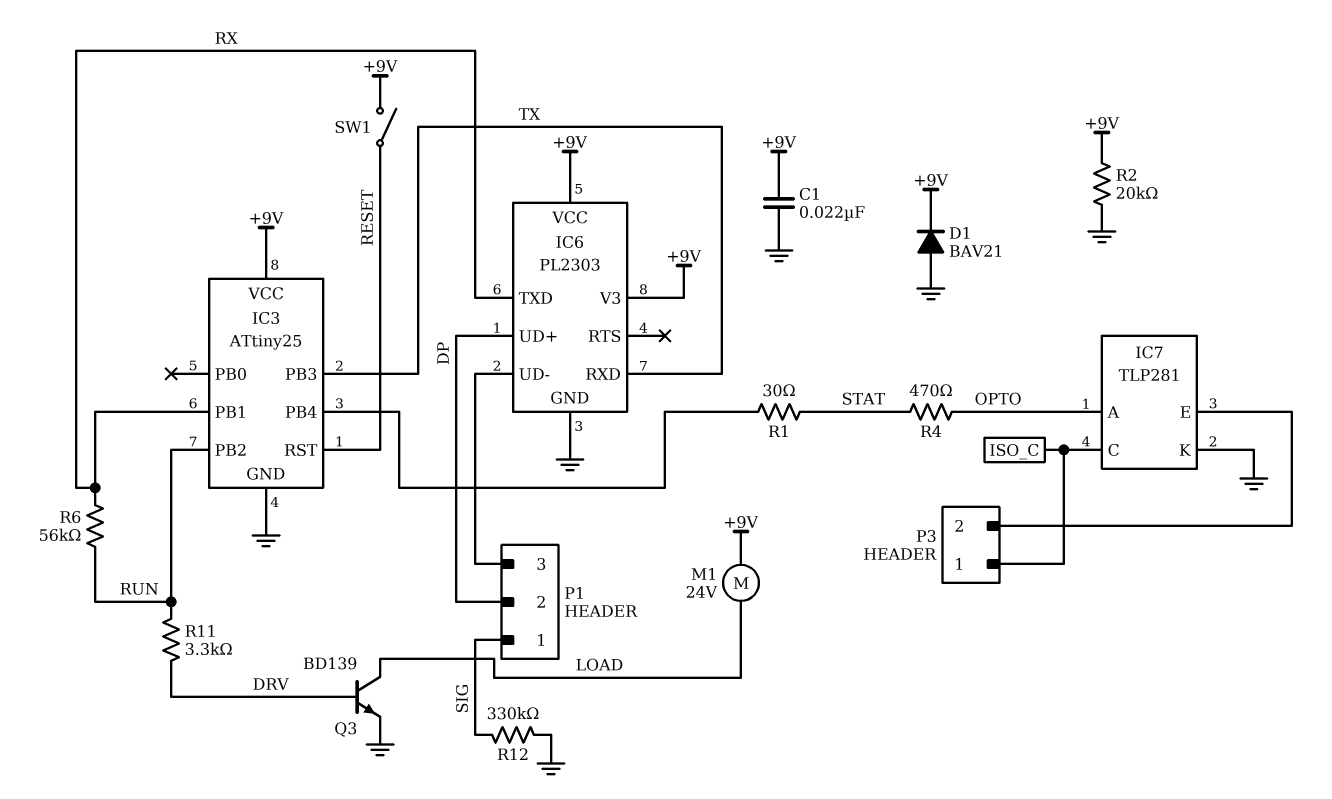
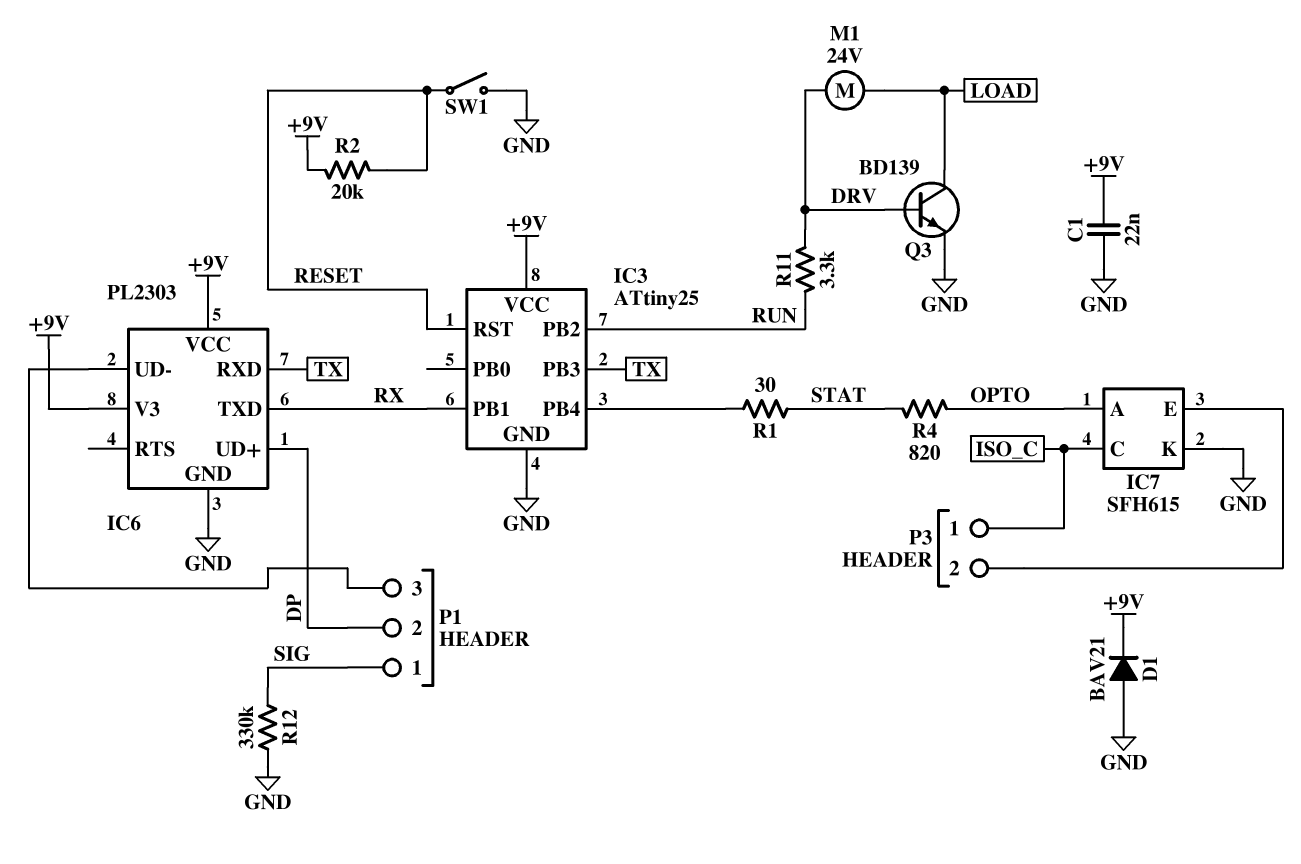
IC7: TLP281 -> SFH615
M1: motor 24V (+9V, LOAD) -> motor 24V (DRV, LOAD)
R2: 20k (+9V, GND) -> 20k (+9V, RESET)
R4: 470 (OPTO, STAT) -> 820 (OPTO, STAT)
R6: 56k (RUN, RX) -> none
SW1: switch (+9V, RESET) -> switch (GND, RESET)

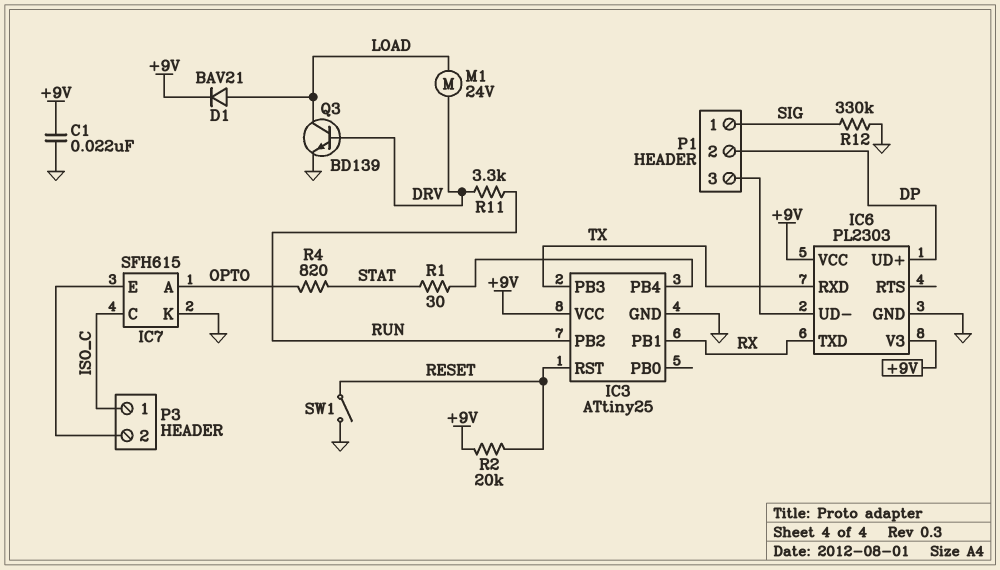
D1: diode BAV21 (A GND, K +9V) -> diode BAV21 (A LOAD, K +9V)

